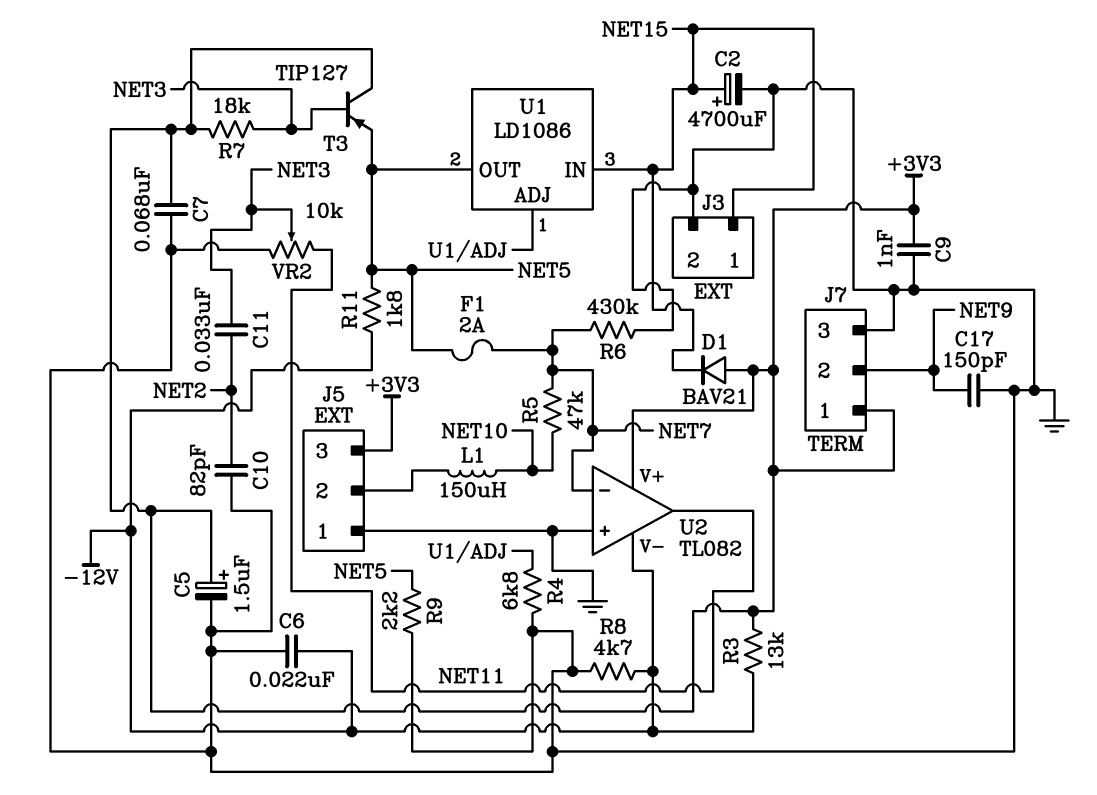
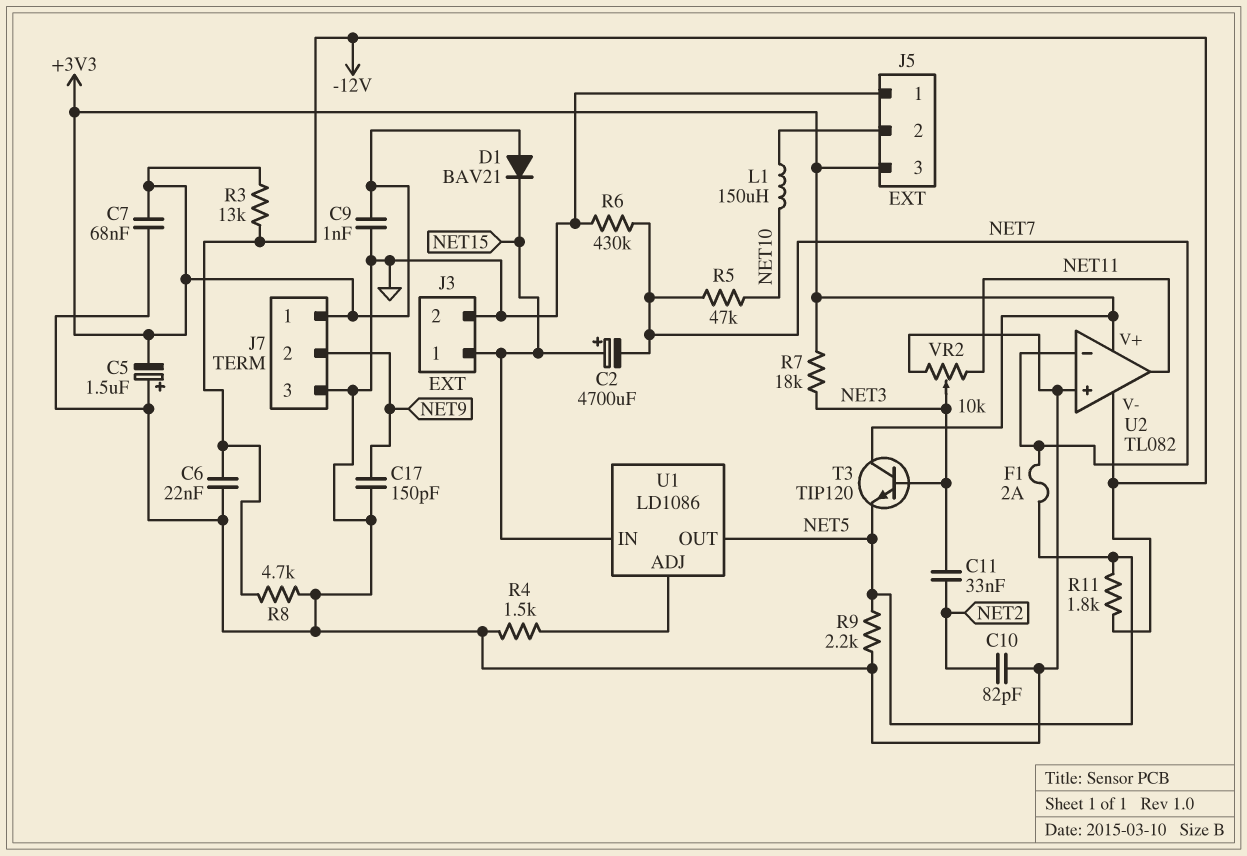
C2: 4700uF (plus NET15, minus GND) -> 4700uF (plus NET15, minus NET7)
C5: 1.5uF (plus +3V3, minus GND) -> 1.5uF (plus GND, minus +3V3)
R4: 6.8k (GND, U1/ADJ) -> 1.5k (GND, U1/ADJ)
T3: PNP TIP127 (B NET3, C +3V3, E NET5) -> NPN TIP120 (B NET3, C +3V3, E NET5)

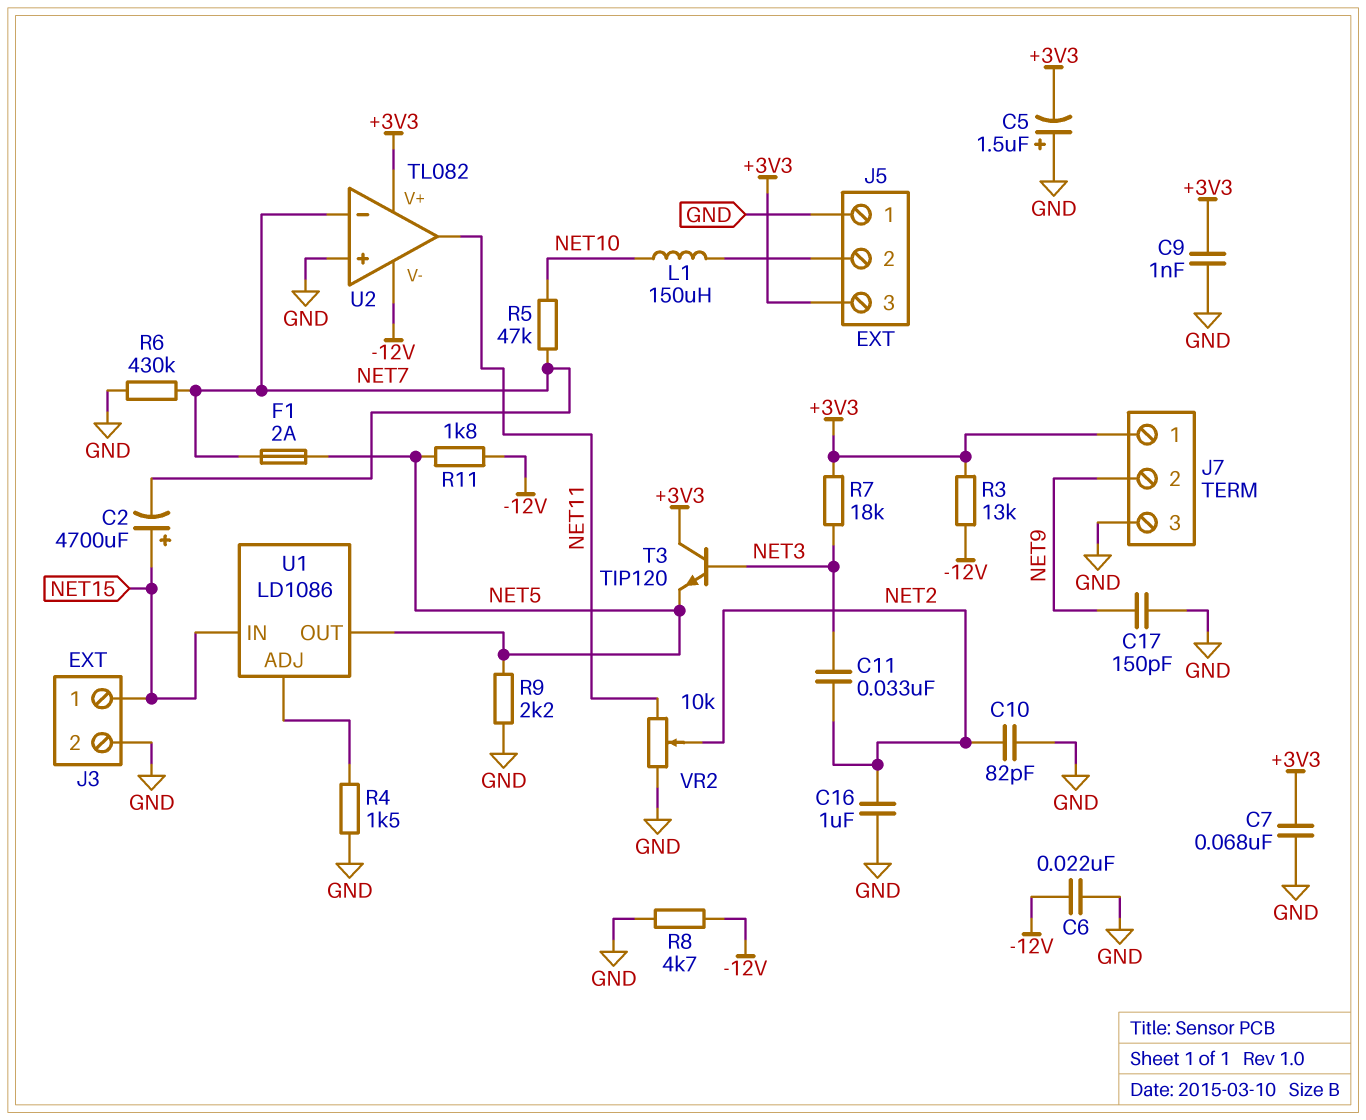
C16: none -> 1uF (GND, NET2)
D1: diode BAV21 (A +3V3, K NET15) -> none
VR2: 10k (GND, NET11, wiper NET3) -> 10k (GND, NET11, wiper NET2)

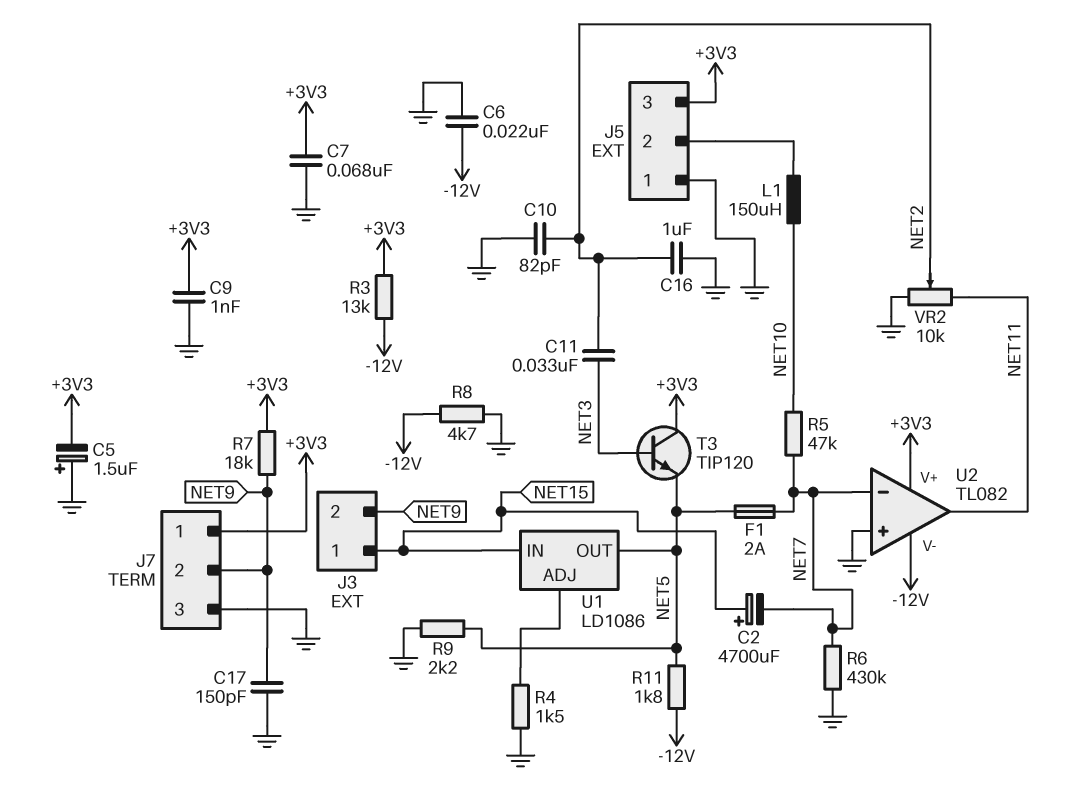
J3 pin 2: GND -> NET9
R7: 18k (+3V3, NET3) -> 18k (+3V3, NET9)

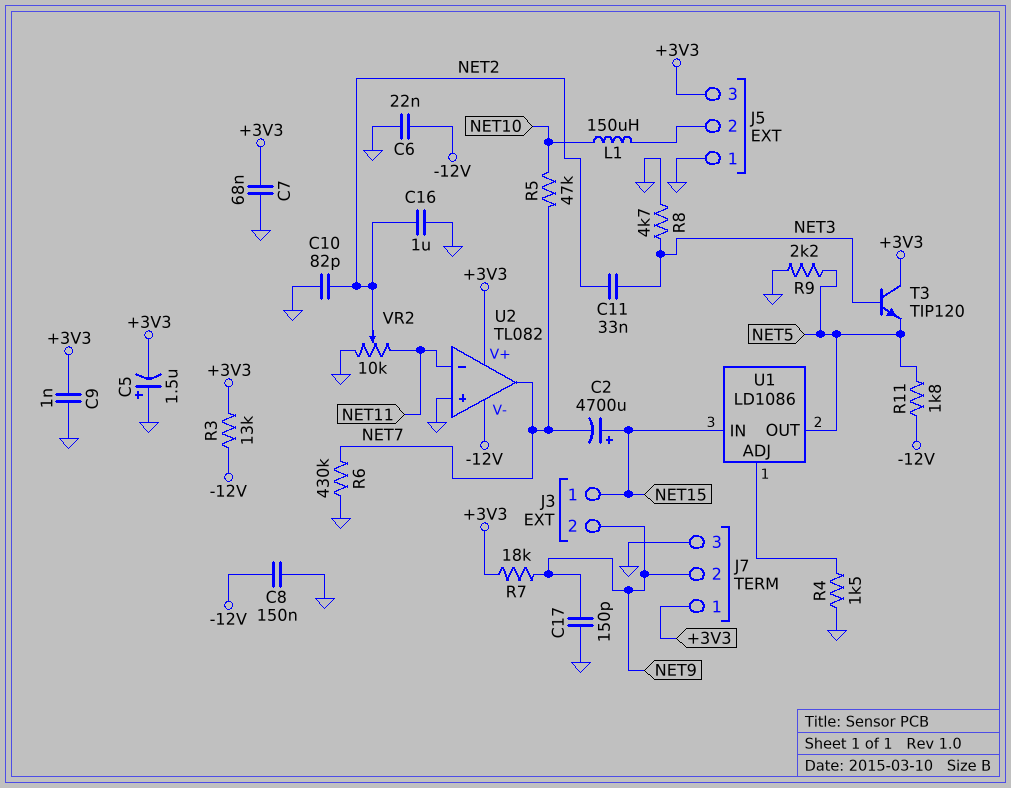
C8: none -> 150nF (-12V, GND)
F1: 2A (NET5, NET7) -> none
R8: 4.7k (-12V, GND) -> 4.7k (GND, NET3)
U2 pin in-: NET7 -> NET11
U2 pin out: NET11 -> NET7

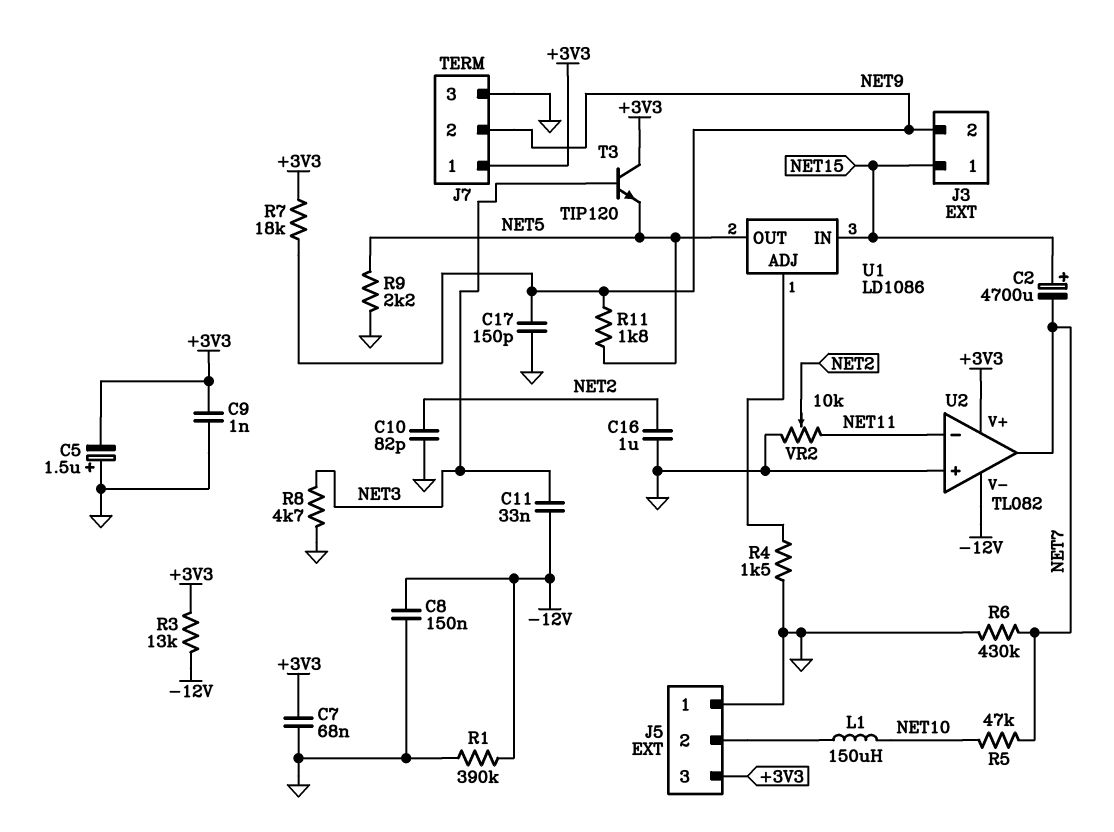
C6: 22nF (-12V, GND) -> none
C11: 33nF (NET2, NET3) -> 33nF (-12V, NET3)
R1: none -> 390k (-12V, GND)
R11: 1.8k (-12V, NET5) -> 1.8k (NET5, NET9)

